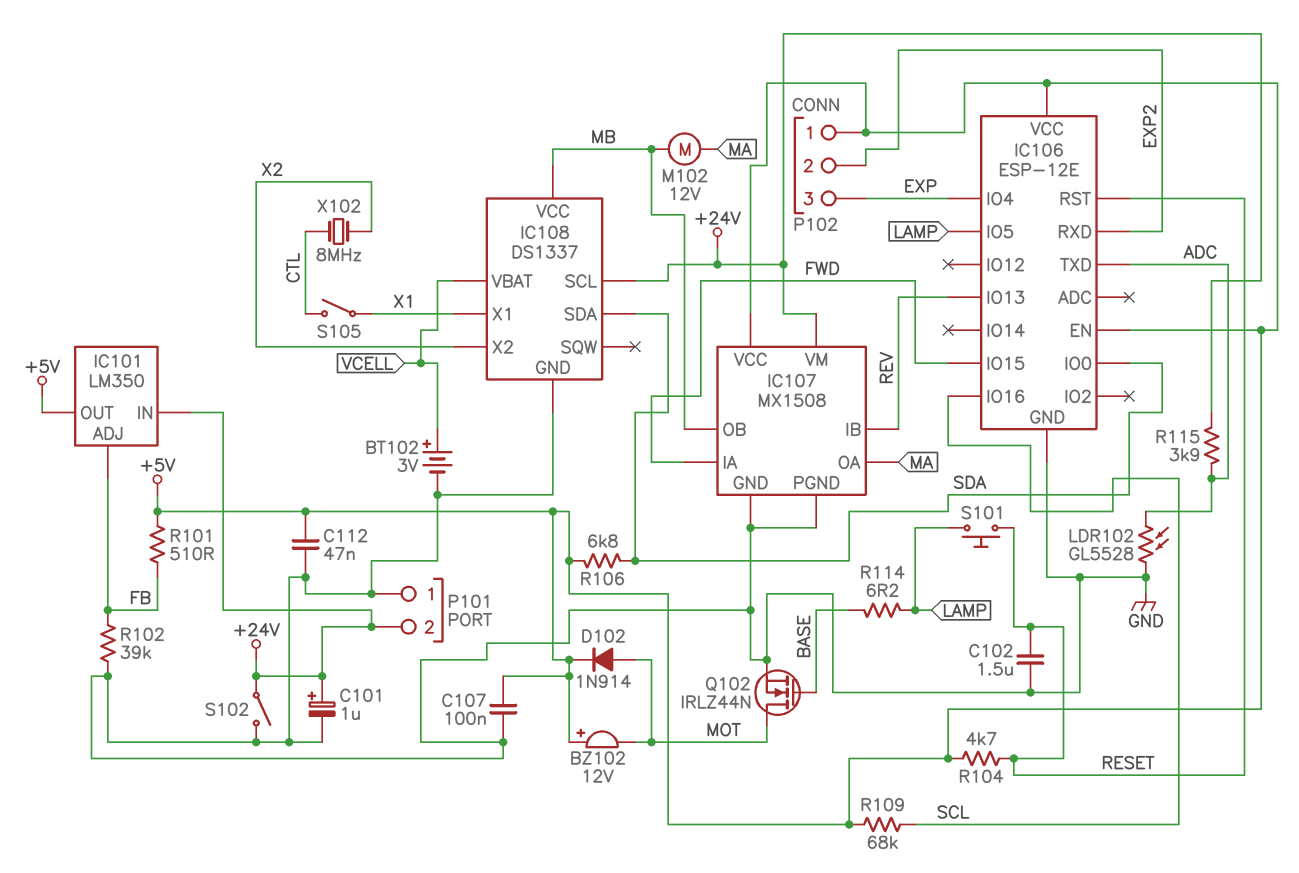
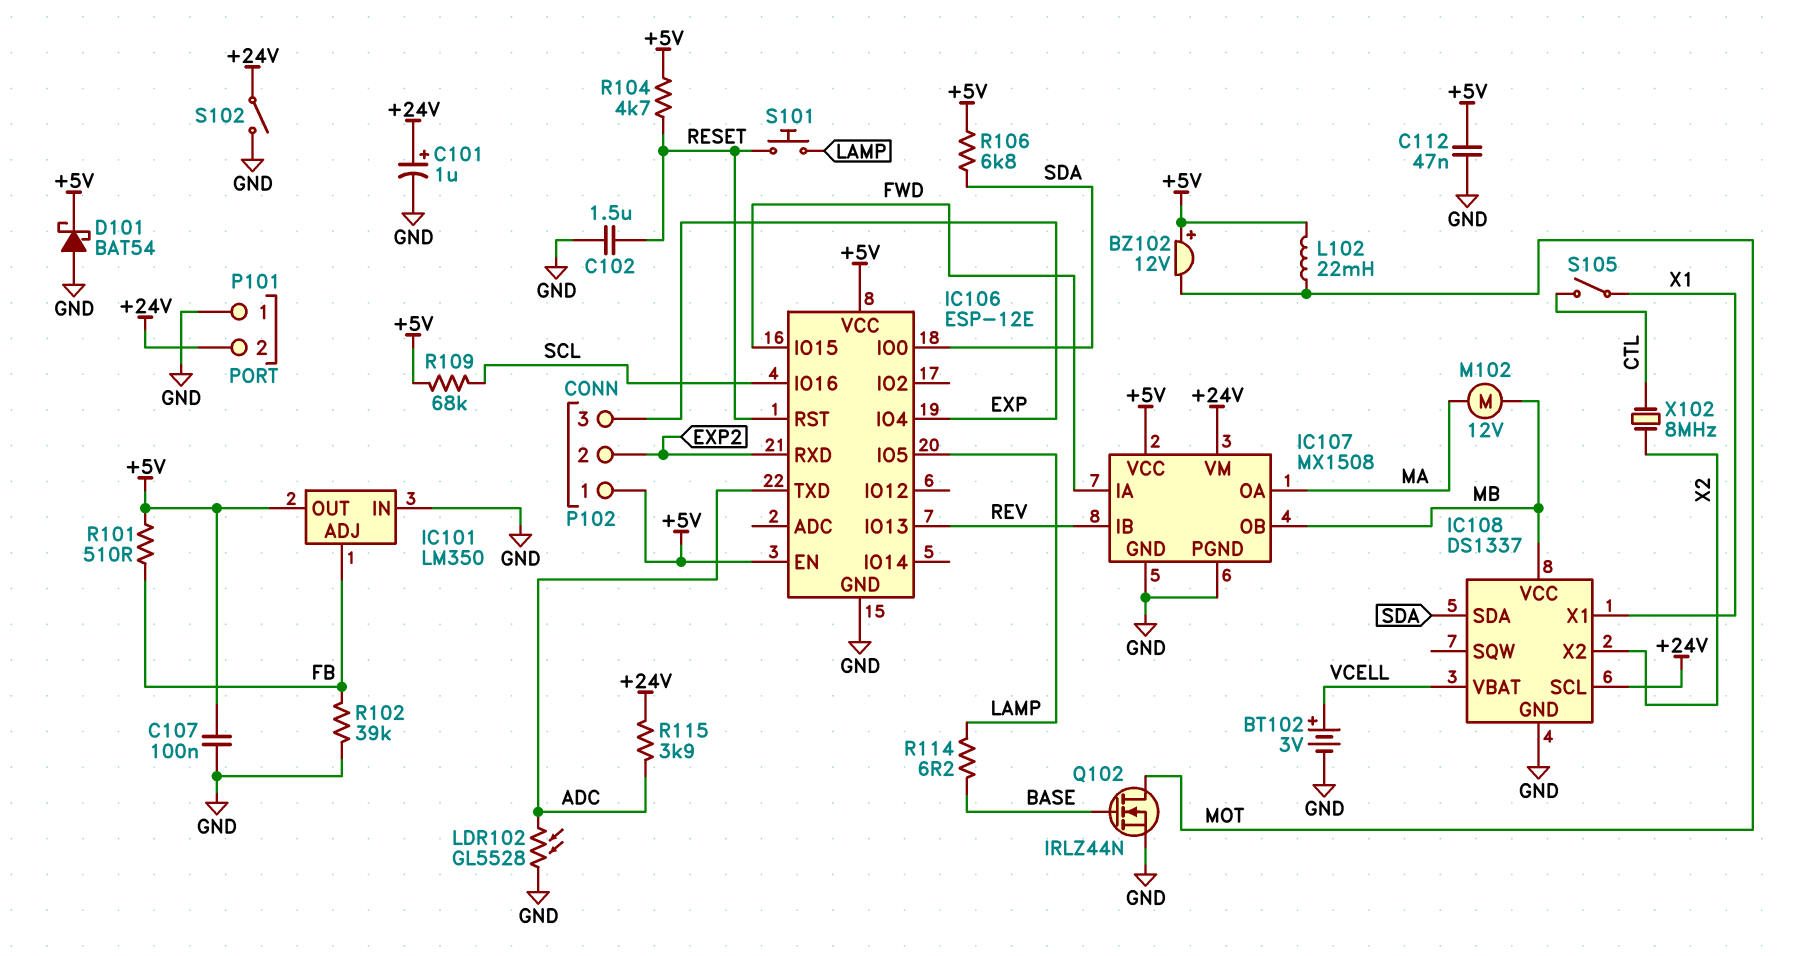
D101: none -> schottky BAT54 (A GND, K +5V)
D102: diode 1N914 (A MOT, K +5V) -> none
IC101 pin IN: +24V -> GND
L102: none -> 22mH (+5V, MOT)

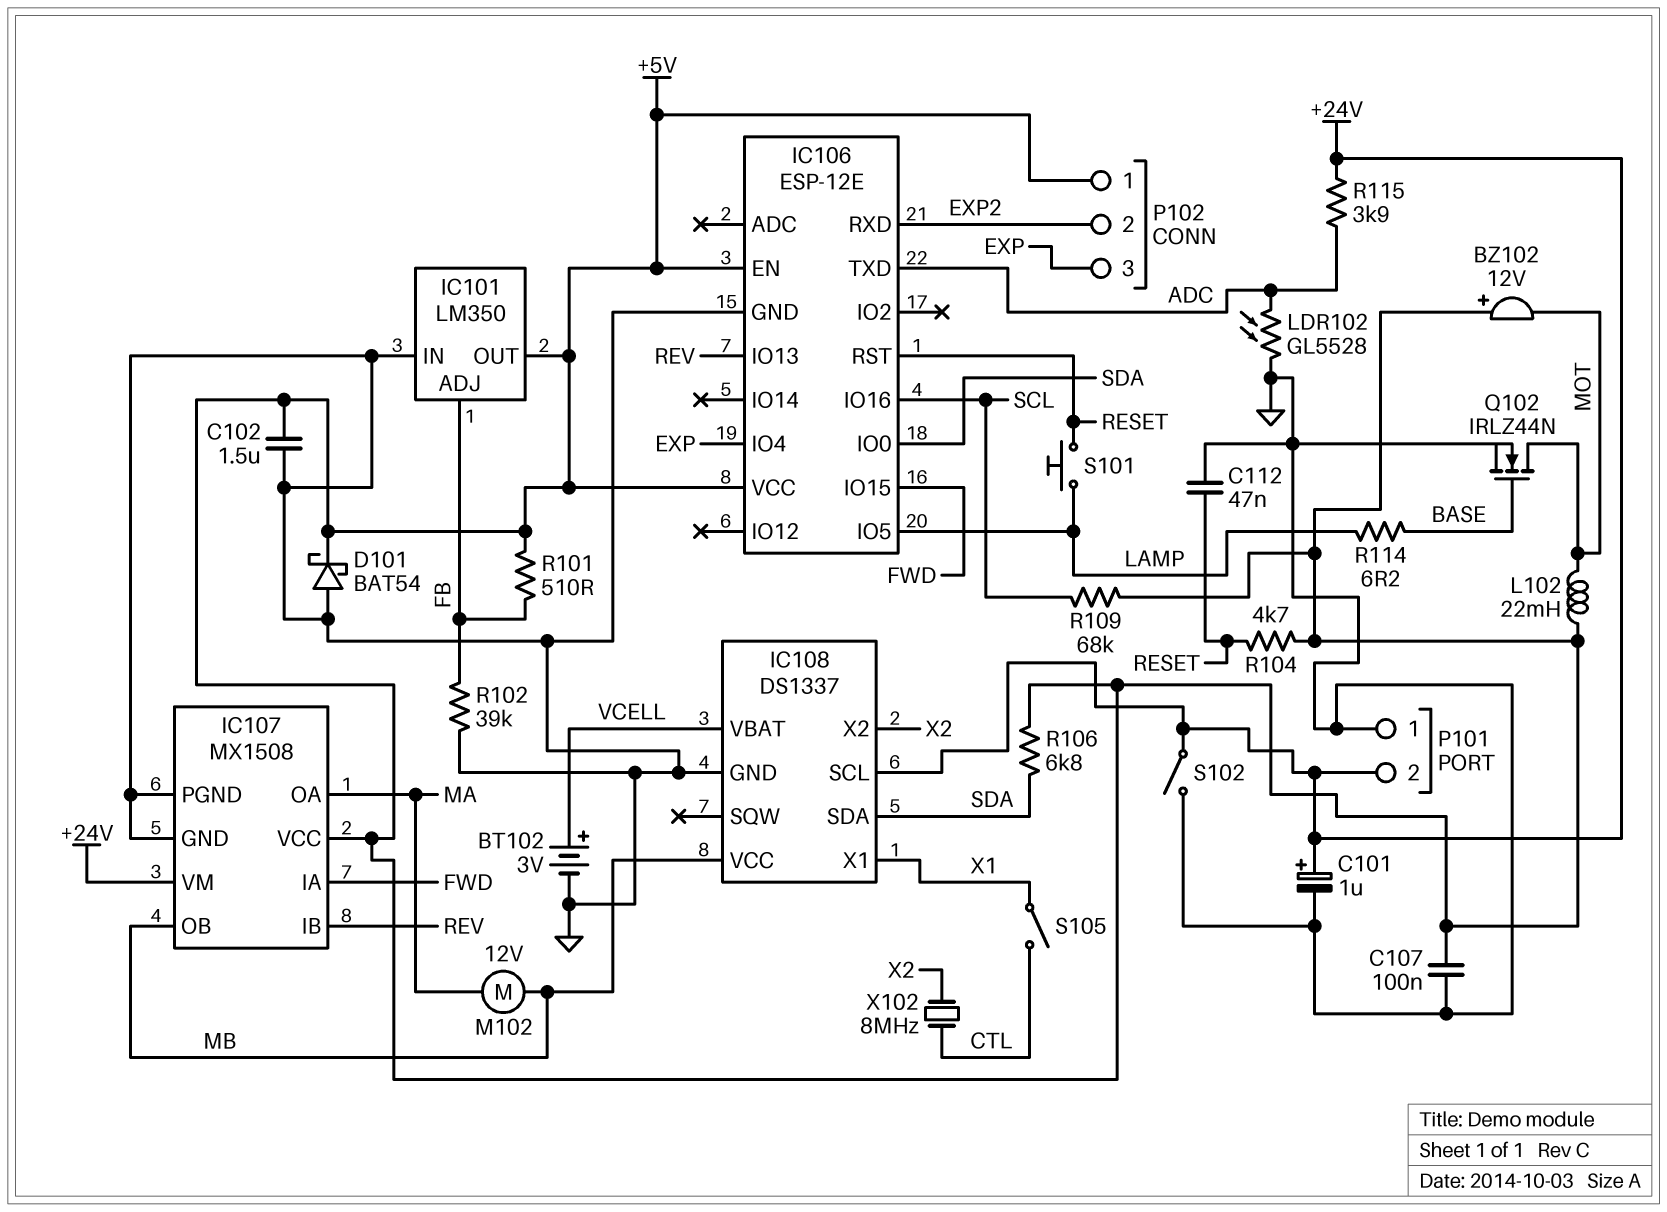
C102: 1.5uF (GND, RESET) -> 1.5uF (+5V, GND)
C112: 47nF (+5V, GND) -> 47nF (GND, RESET)

